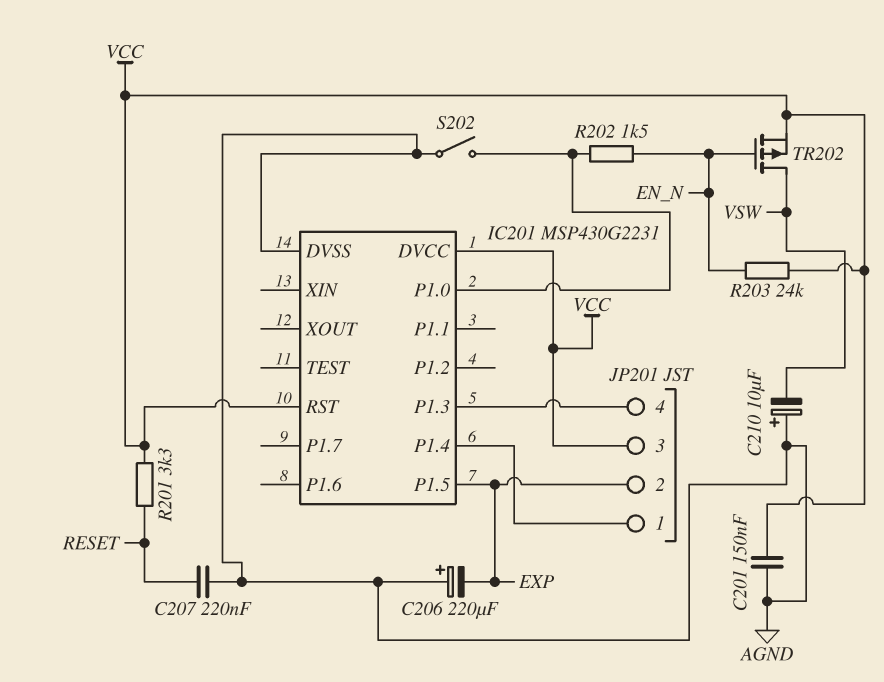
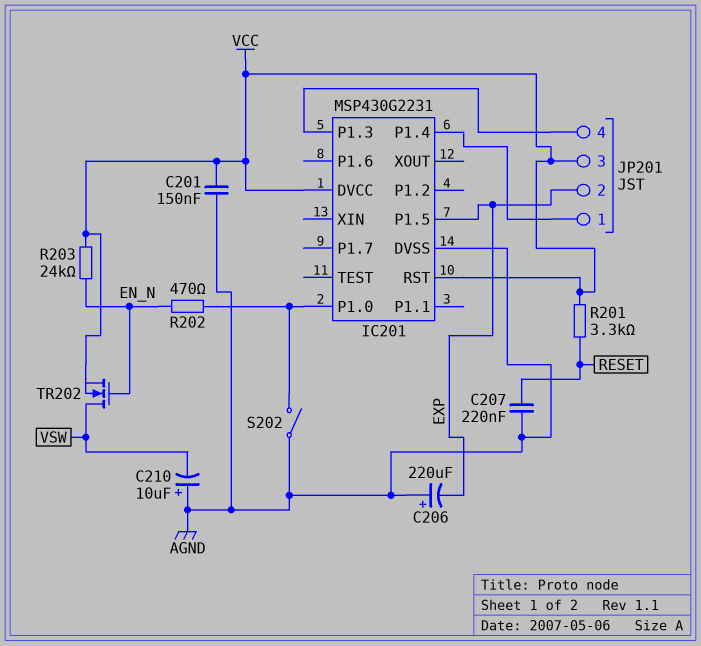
R202: 1.5k (EN_N, IC201/P1.0) -> 470 (EN_N, IC201/P1.0)
TR202: PMOS (G EN_N, D VSW, S VCC) -> NMOS (G EN_N, D VSW, S VCC)

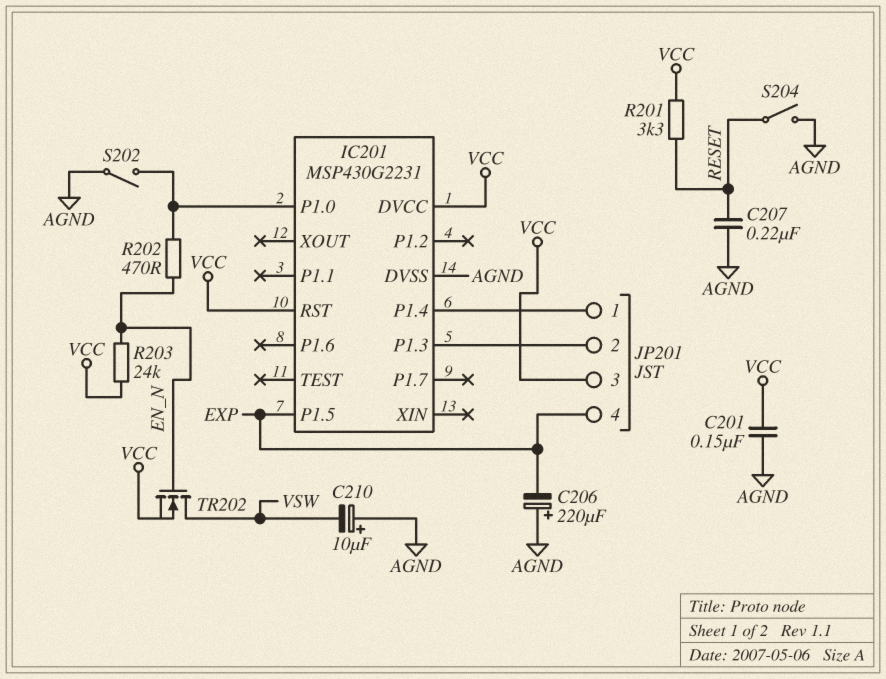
JP201 pin 2: EXP -> IC201/P1.3
JP201 pin 4: IC201/P1.3 -> EXP
S204: none -> switch (AGND, RESET)

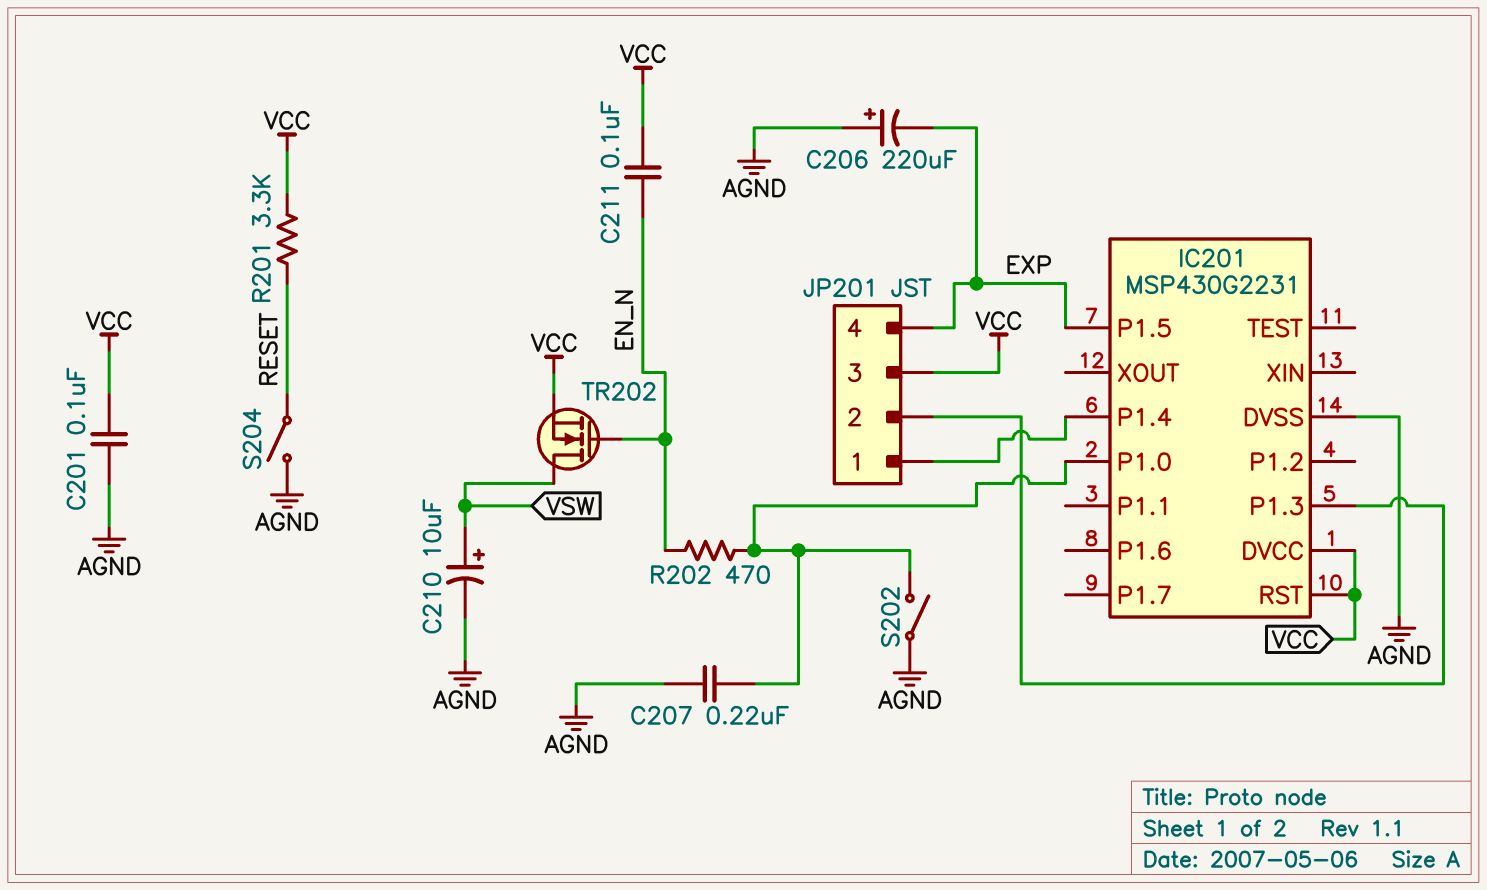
C201: 150nF (AGND, VCC) -> 100nF (AGND, VCC)
C207: 220nF (AGND, RESET) -> 220nF (AGND, IC201/P1.0)
C210: 10uF (plus AGND, minus VSW) -> 10uF (plus VSW, minus AGND)
C211: none -> 100nF (EN_N, VCC)
R203: 24k (EN_N, VCC) -> none

